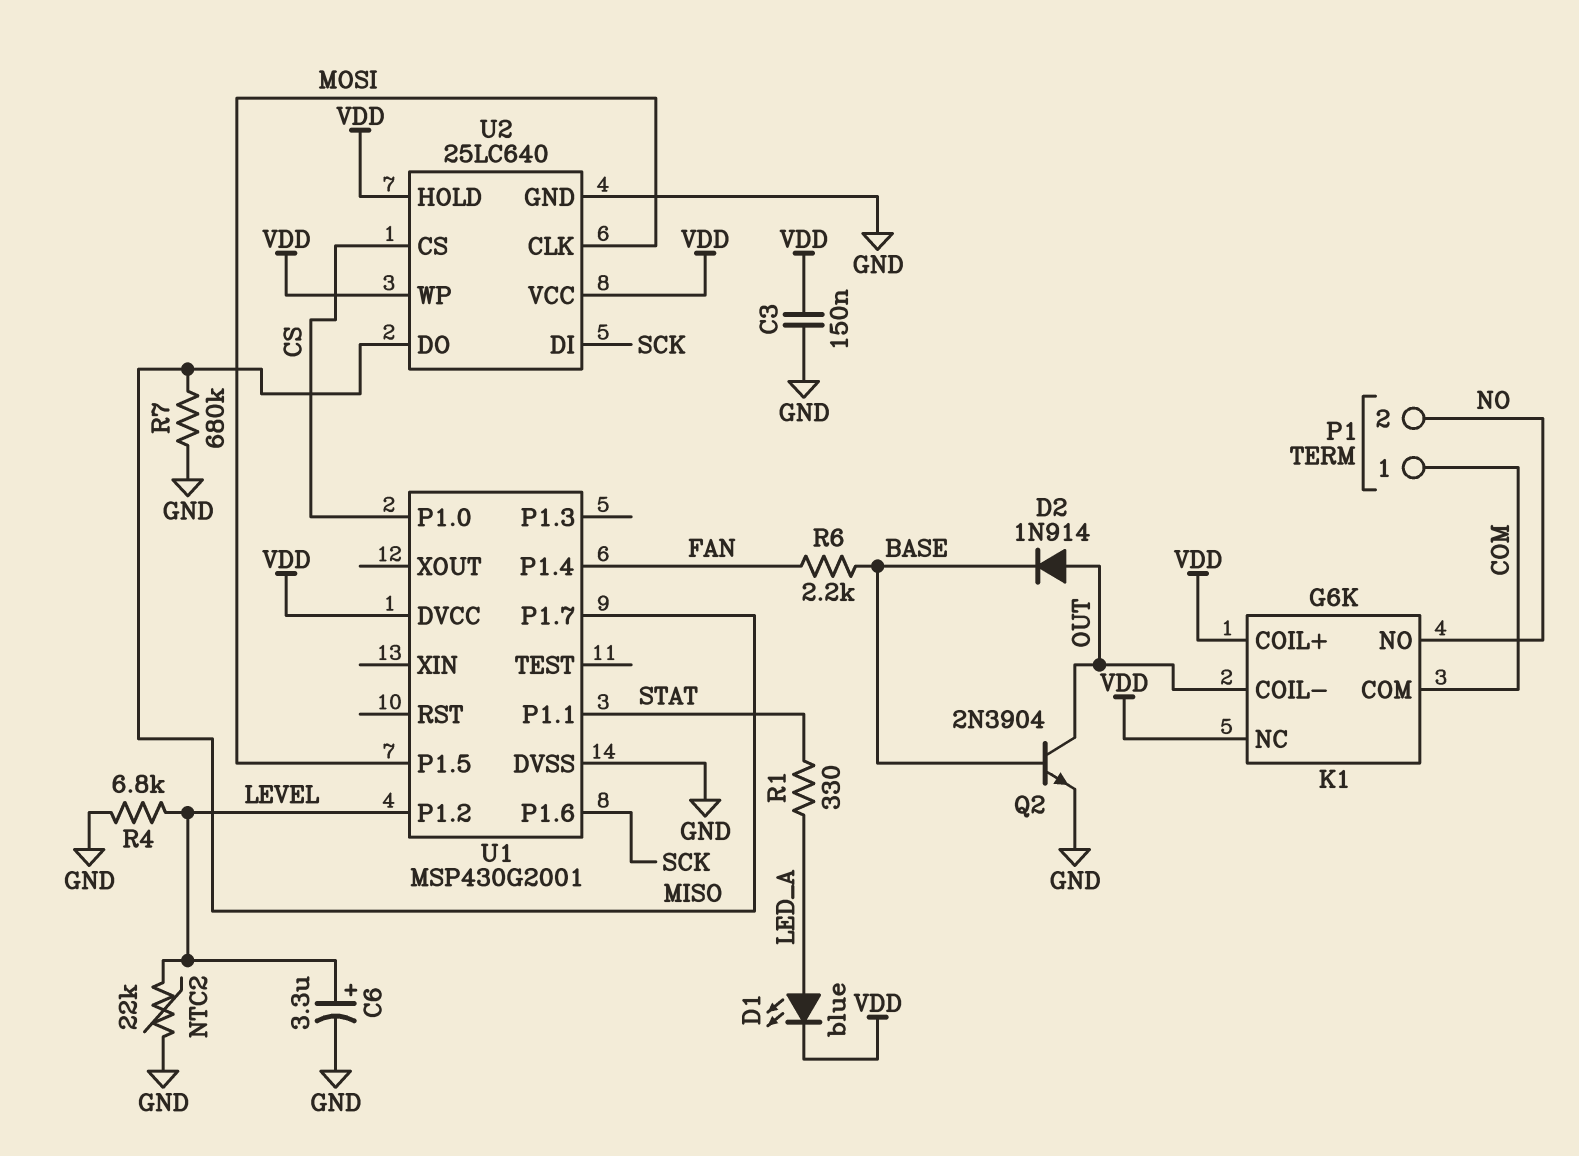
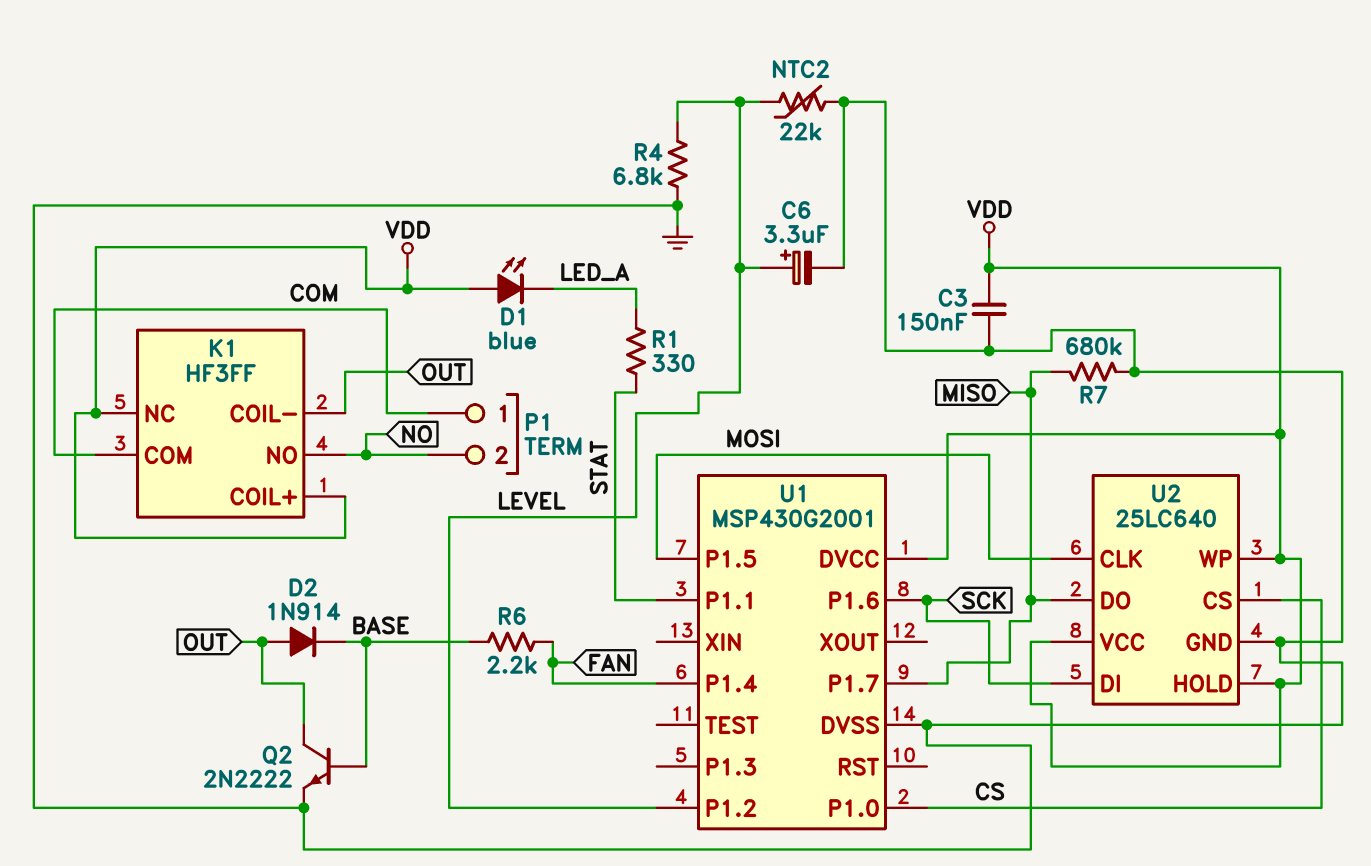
D1: LED blue (A LED_A, K VDD) -> LED blue (A VDD, K LED_A)
K1: G6K -> HF3FF
Q2: NPN 2N3904 (B BASE, C OUT, E GND) -> NPN 2N2222 (B BASE, C OUT, E GND)

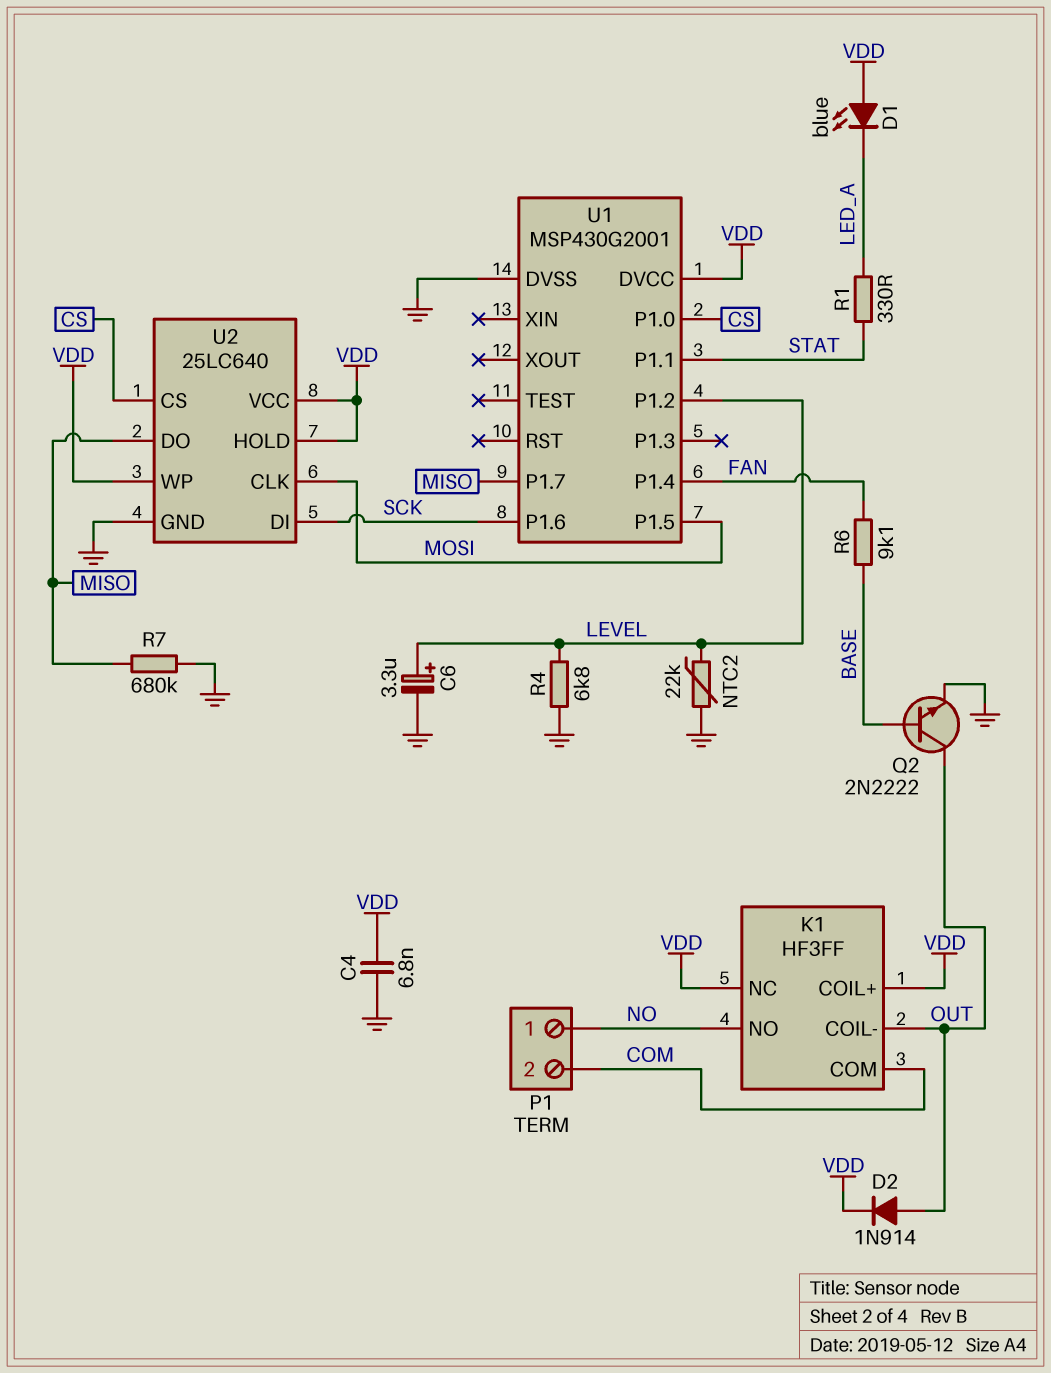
C3: 150nF (GND, VDD) -> none
C4: none -> 6.8nF (GND, VDD)
D2: diode 1N914 (A OUT, K BASE) -> diode 1N914 (A OUT, K VDD)
P1 pin 1: COM -> NO
P1 pin 2: NO -> COM
R6: 2.2k (BASE, FAN) -> 9.1k (BASE, FAN)

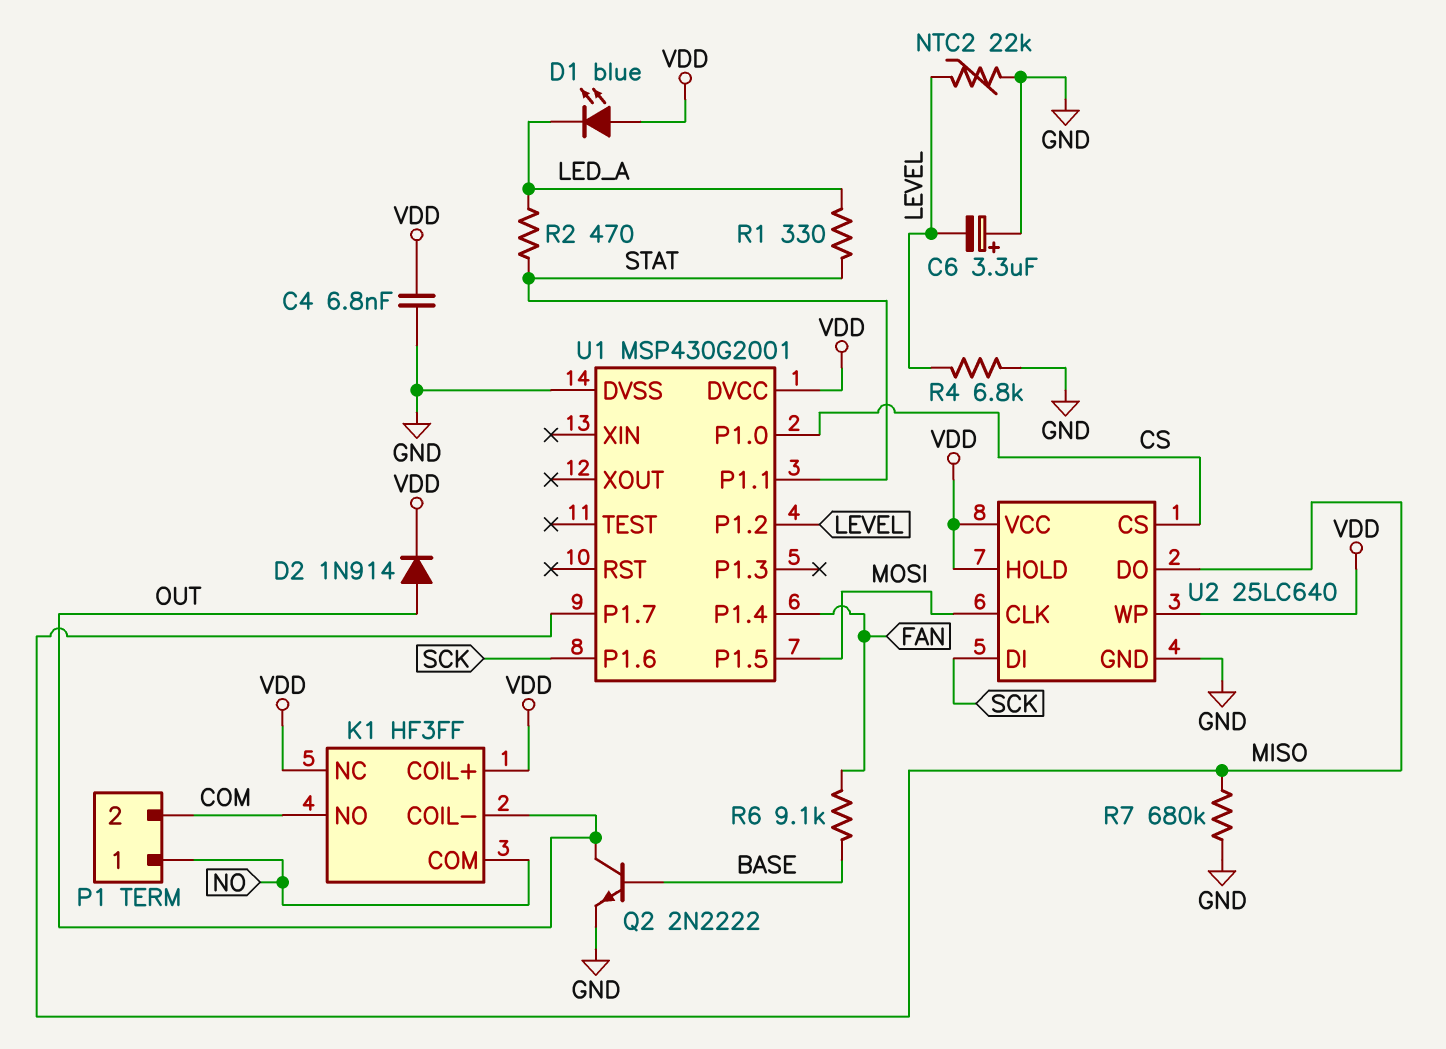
C6: 3.3uF (plus LEVEL, minus GND) -> 3.3uF (plus GND, minus LEVEL)
K1 pin COM: COM -> NO
K1 pin NO: NO -> COM
R2: none -> 470 (LED_A, STAT)

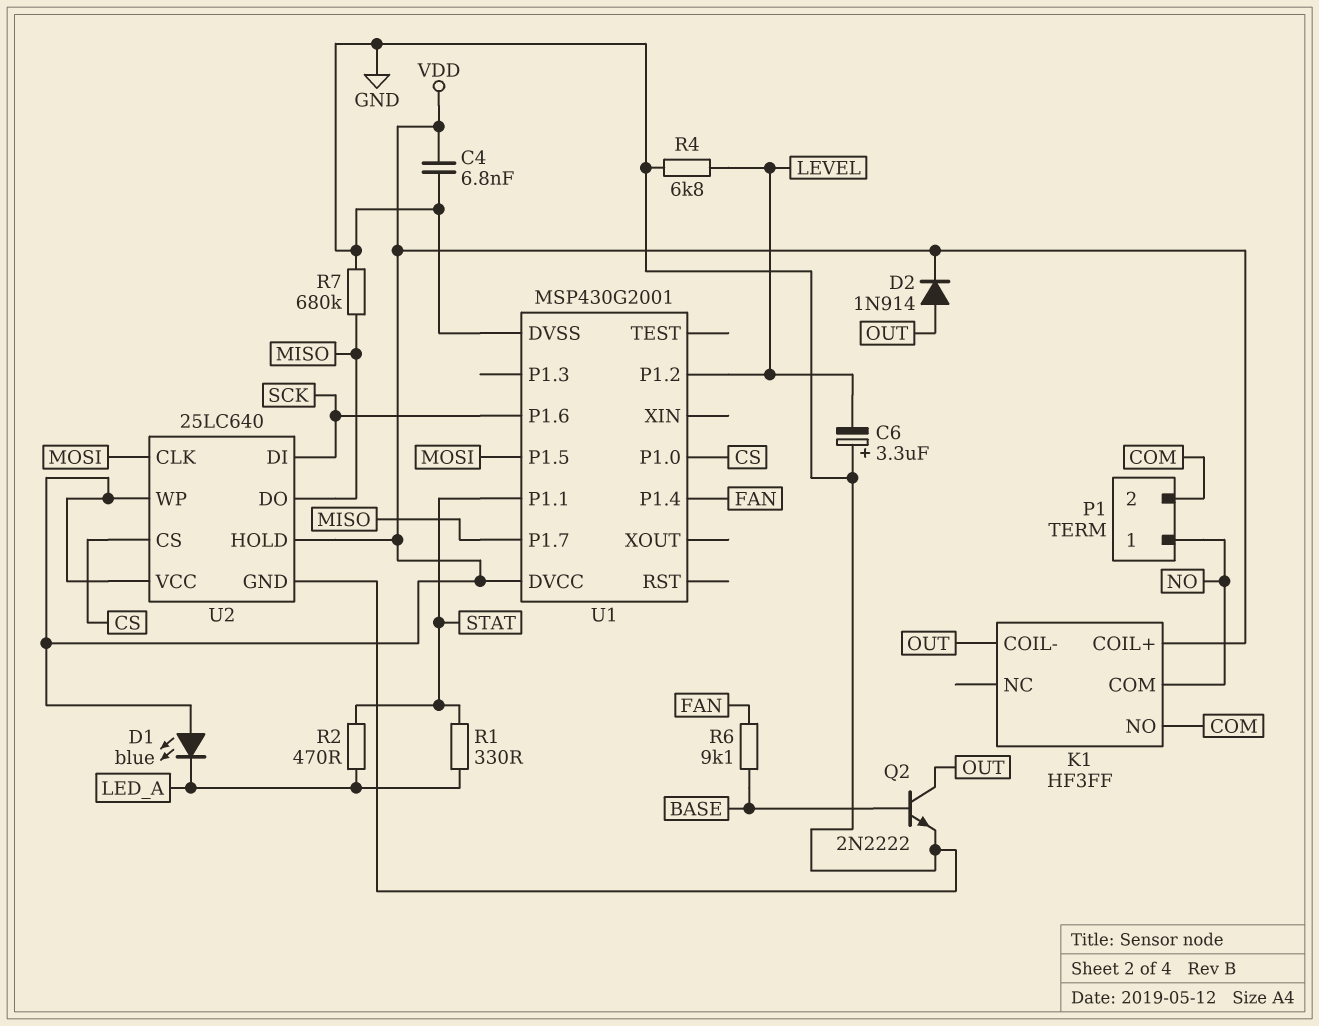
K1 pin NC: VDD -> none
NTC2: 22k (GND, LEVEL) -> none

